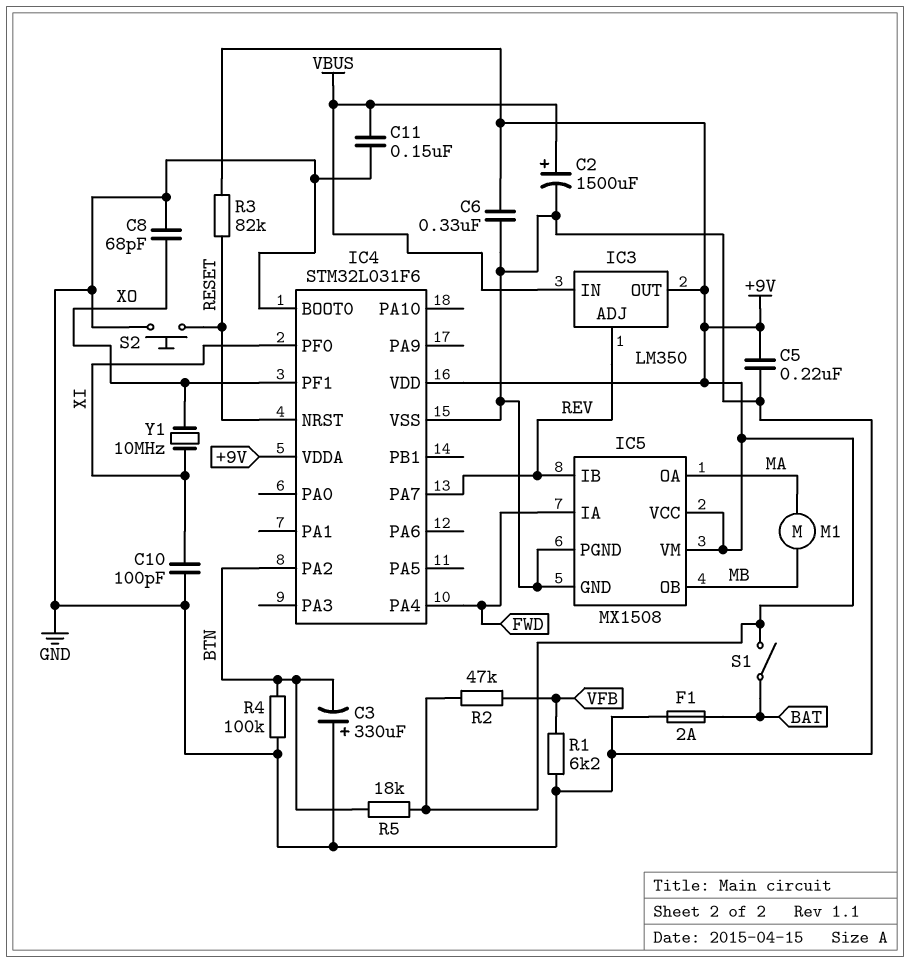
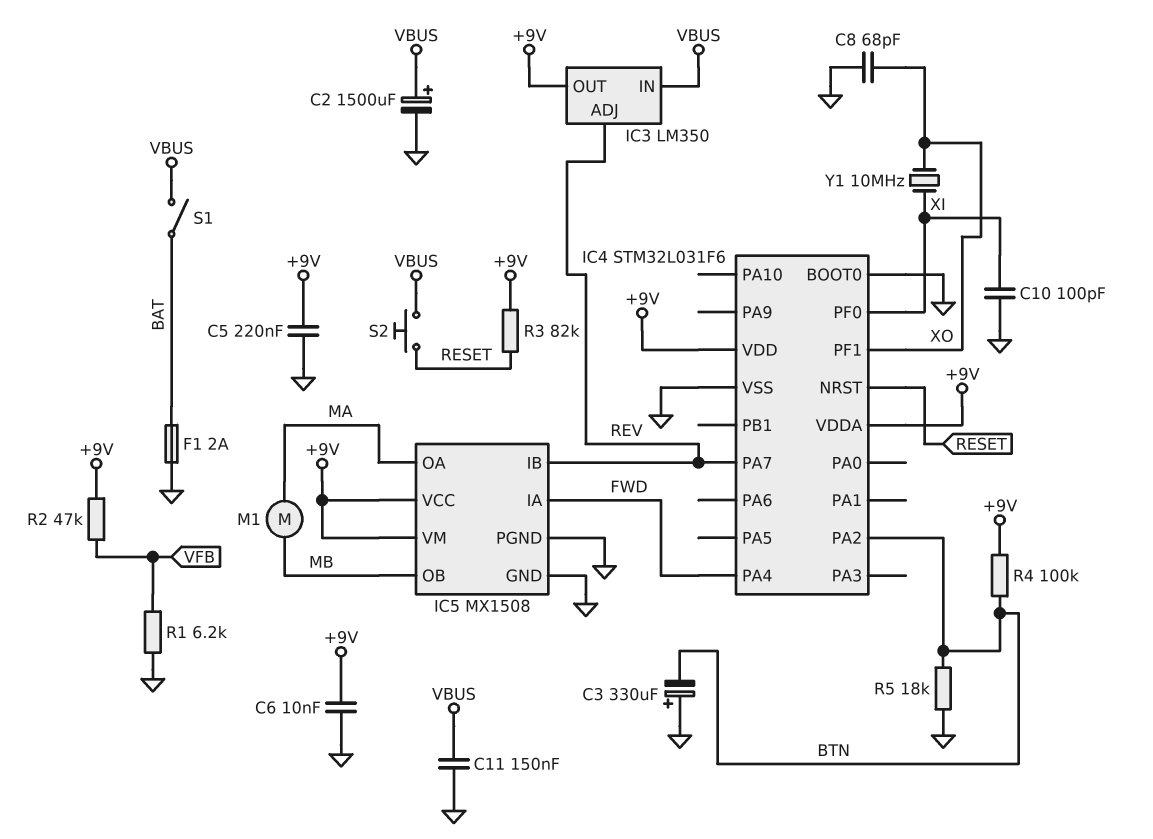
C6: 330nF (+9V, GND) -> 10nF (+9V, GND)
R4: 100k (BTN, GND) -> 100k (+9V, BTN)
R5: 18k (+9V, BTN) -> 18k (BTN, GND)
S1: switch (+9V, BAT) -> switch (BAT, VBUS)
S2: button (GND, RESET) -> button (RESET, VBUS)

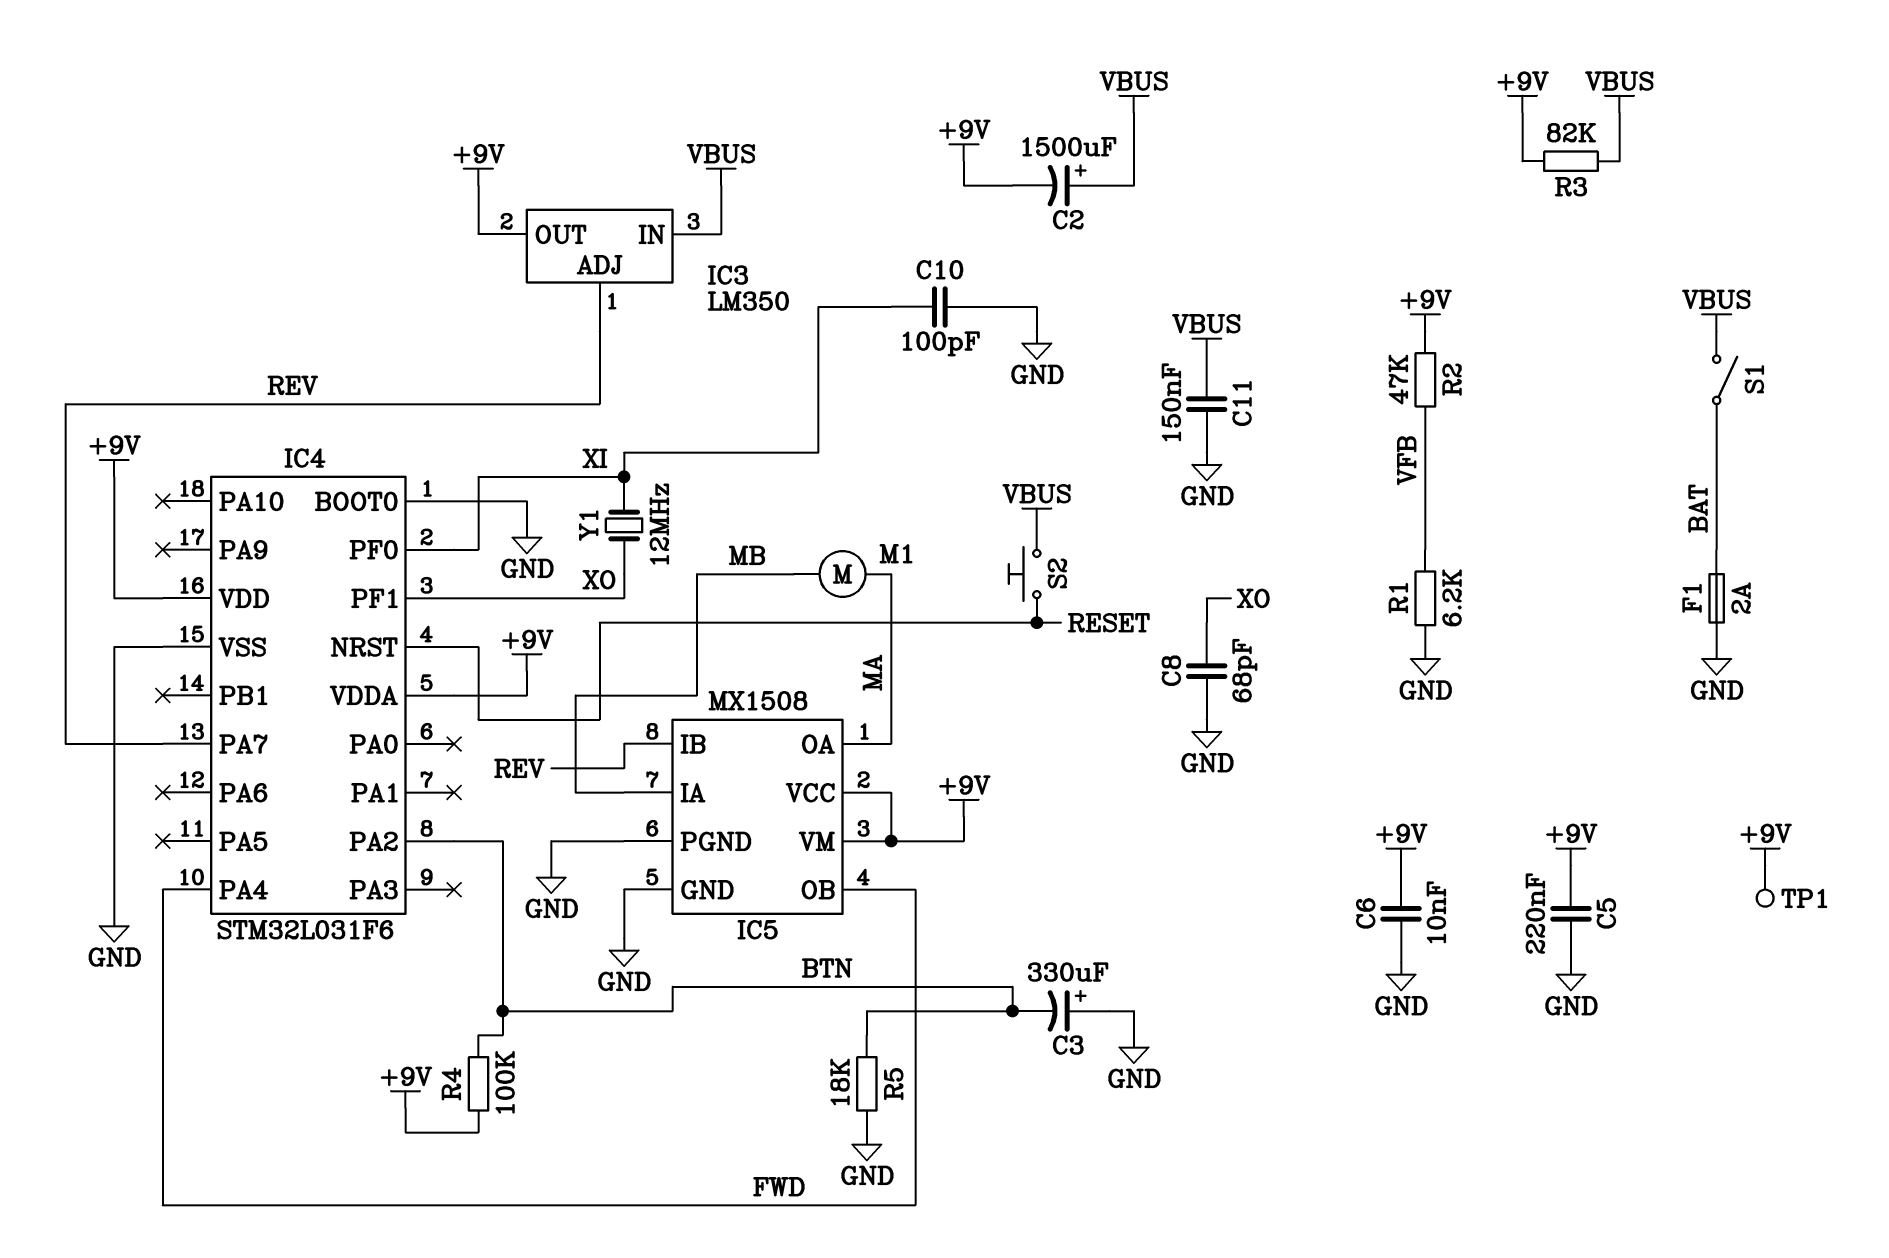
C2: 1500uF (plus VBUS, minus GND) -> 1500uF (plus VBUS, minus +9V)
IC5 pin IA: FWD -> MB
IC5 pin OB: MB -> FWD
R3: 82k (+9V, RESET) -> 82k (+9V, VBUS)
TP1: none -> test point (+9V)
Y1: 10MHz (XI, XO) -> 12MHz (XI, XO)

